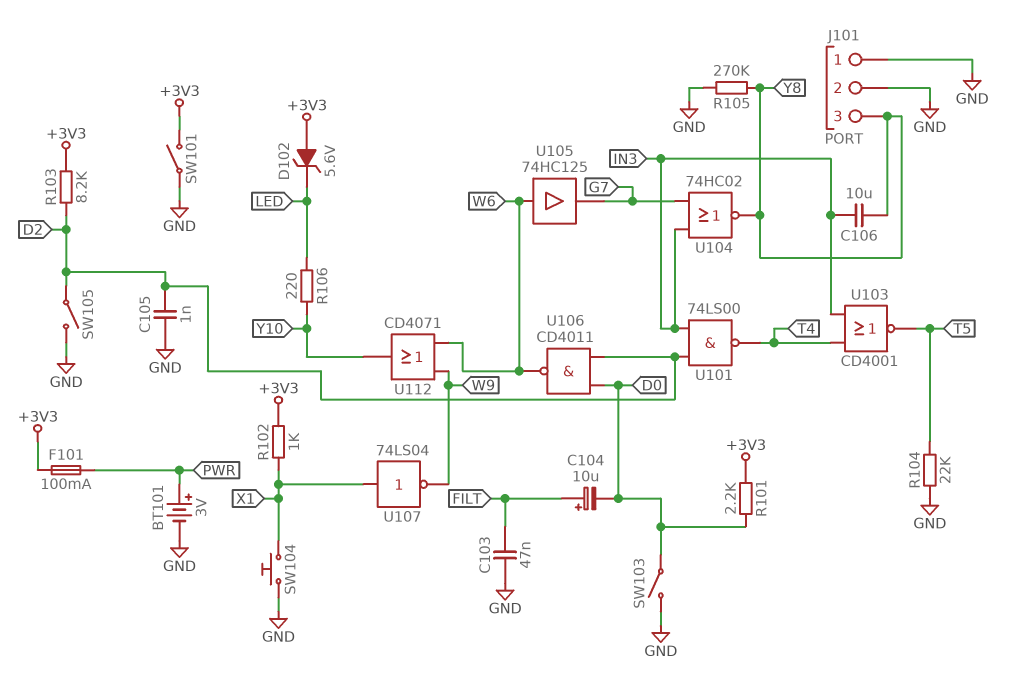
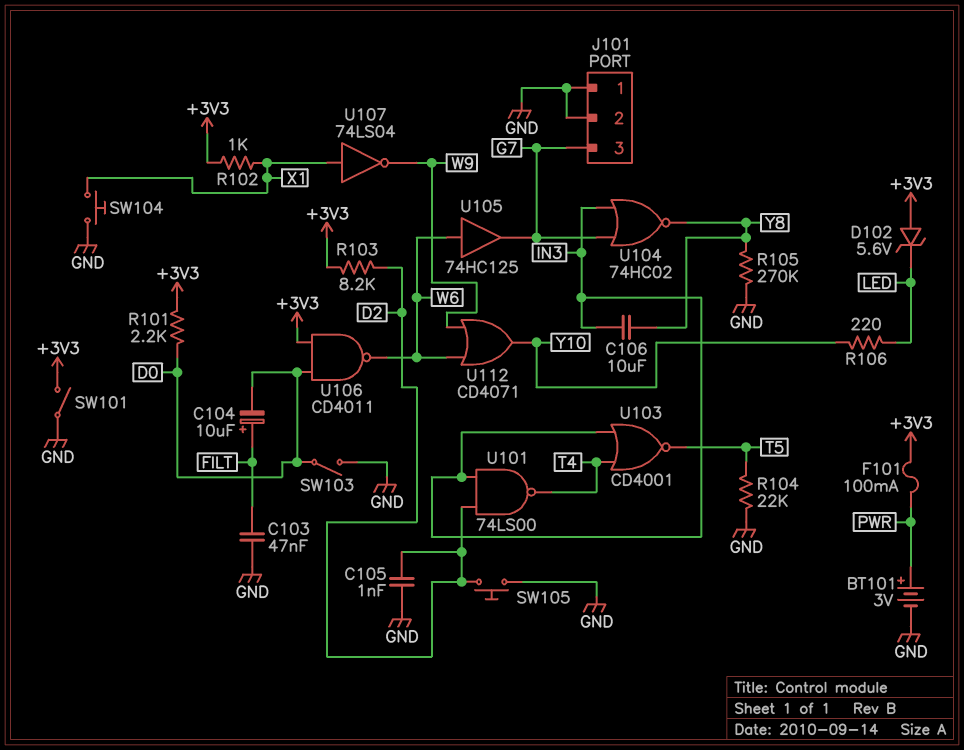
J101 pin 3: Y8 -> G7
SW105: switch (D2, GND) -> button (D2, GND)
U106: NAND CD4011 (in D0, in D2, out W6) -> NAND CD4011 (in +3V3, in D0, out W6)

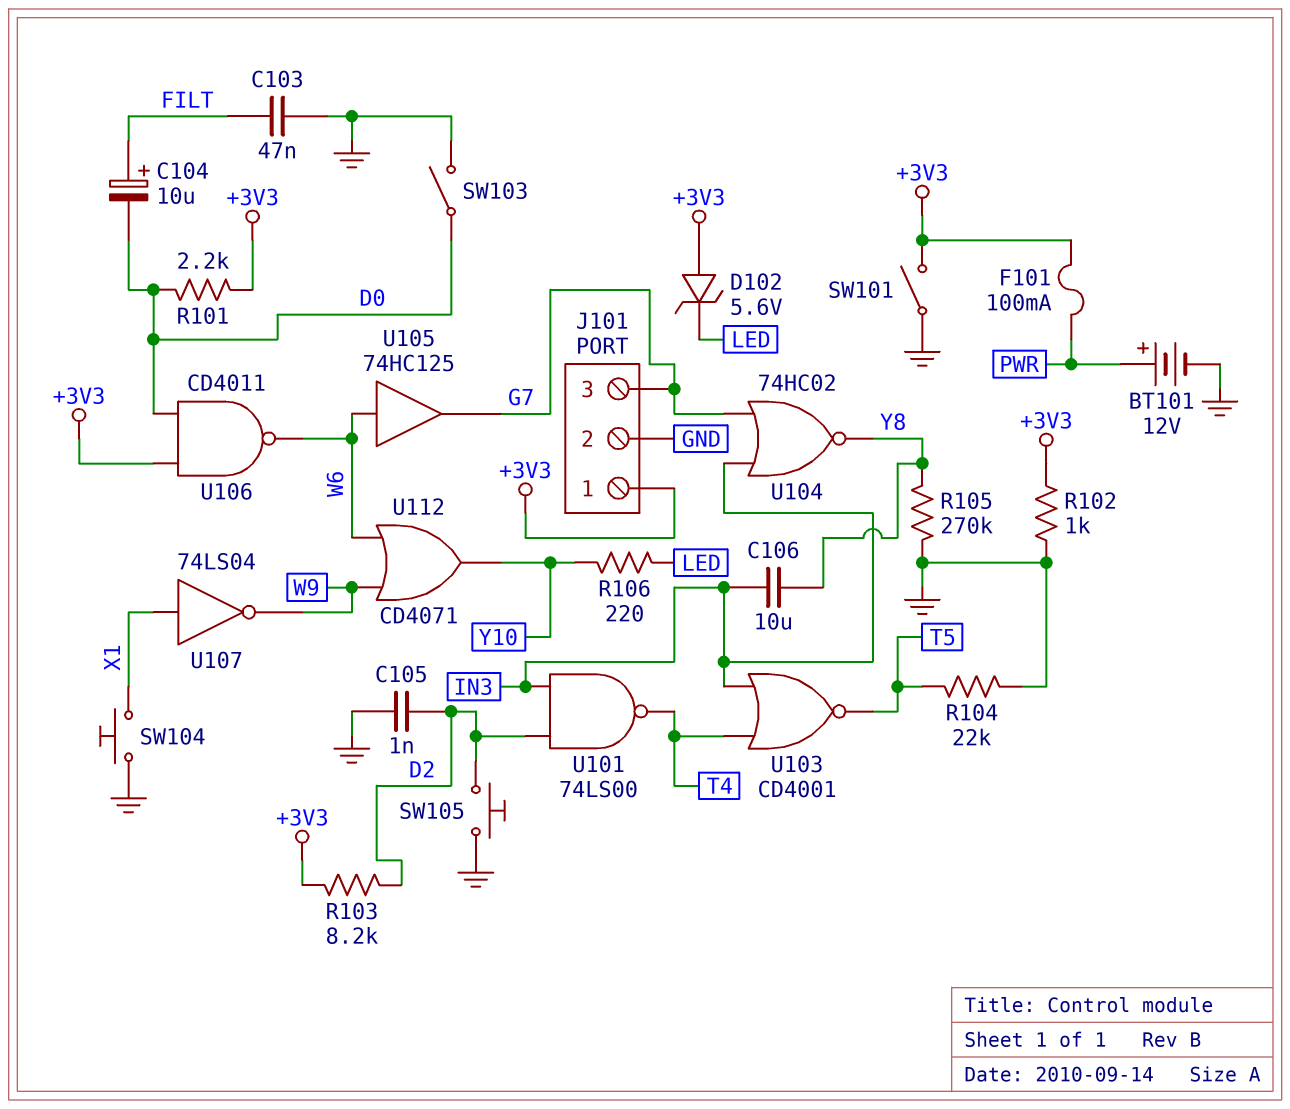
BT101: 3V (plus PWR, minus GND) -> 12V (plus PWR, minus GND)
J101 pin 1: GND -> +3V3
R102: 1k (+3V3, X1) -> 1k (+3V3, GND)

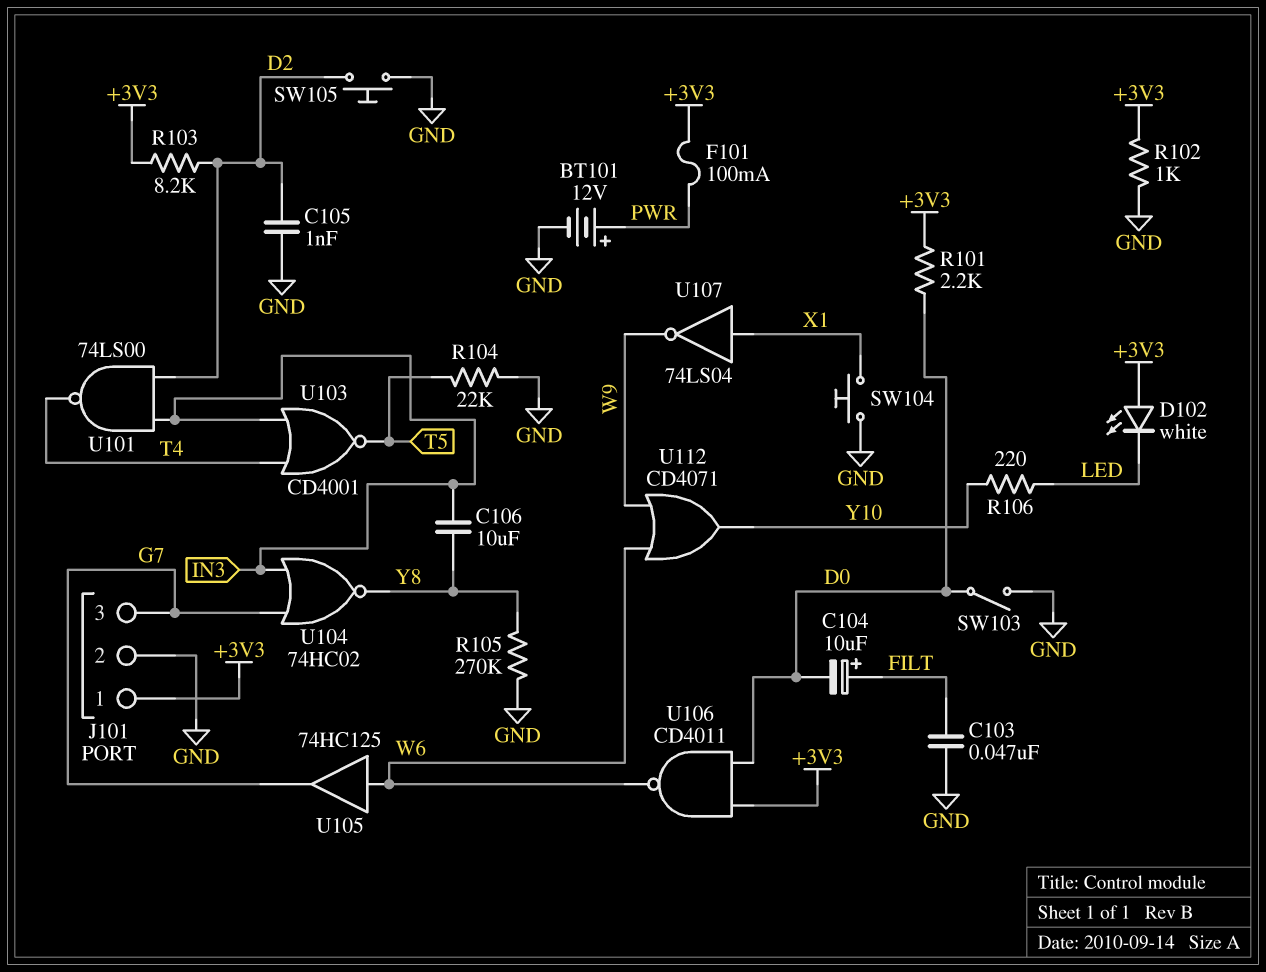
D102: zener 5.6V (A +3V3, K LED) -> LED white (A +3V3, K LED)
SW101: switch (+3V3, GND) -> none

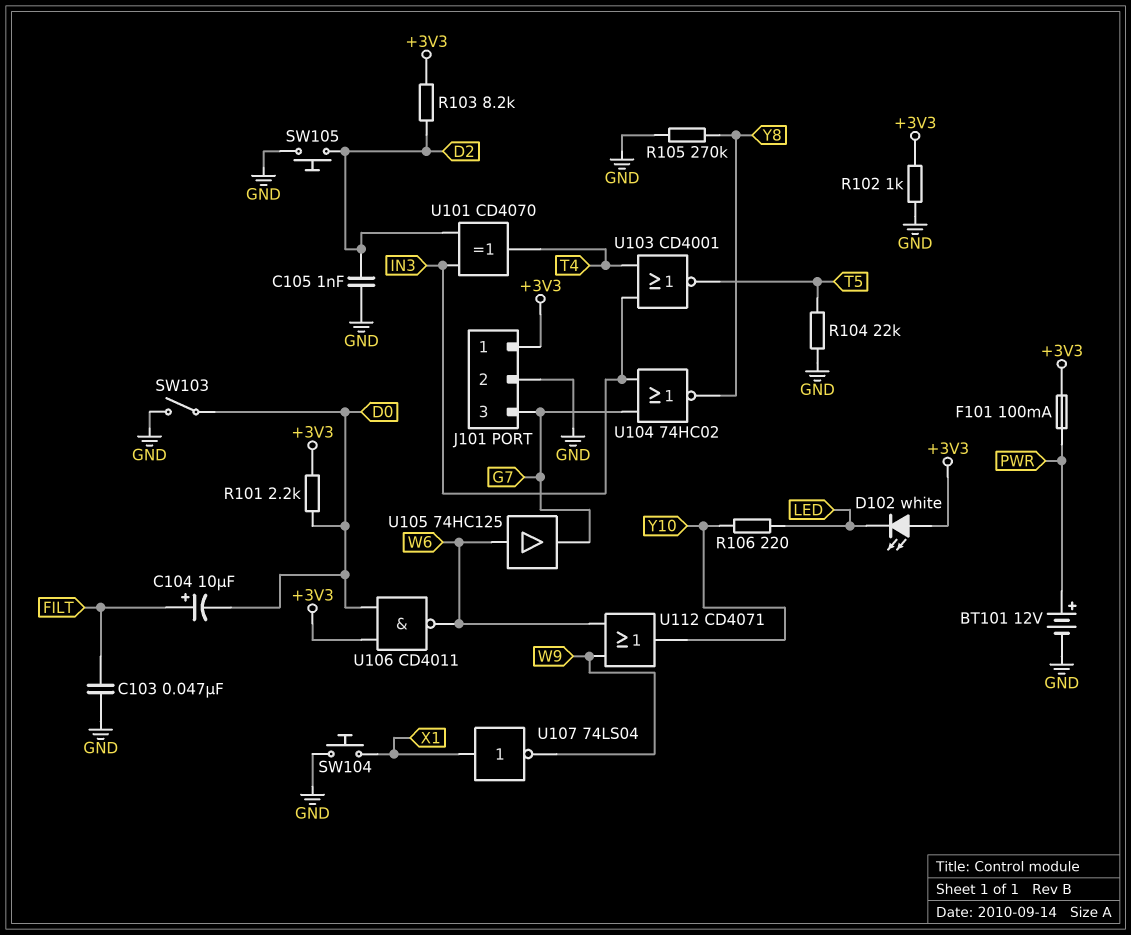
C106: 10uF (IN3, Y8) -> none
U101: NAND 74LS00 (in D2, in IN3, out T4) -> XOR CD4070 (in D2, in IN3, out T4)

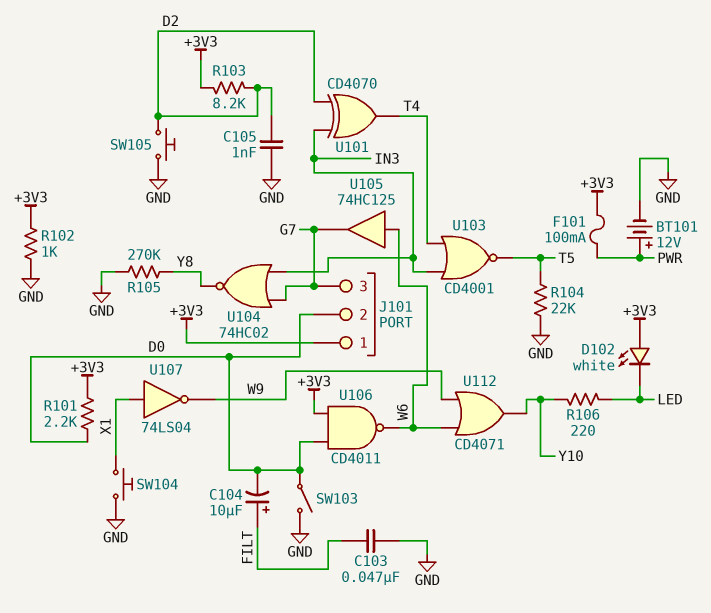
J101 pin 2: GND -> D0

